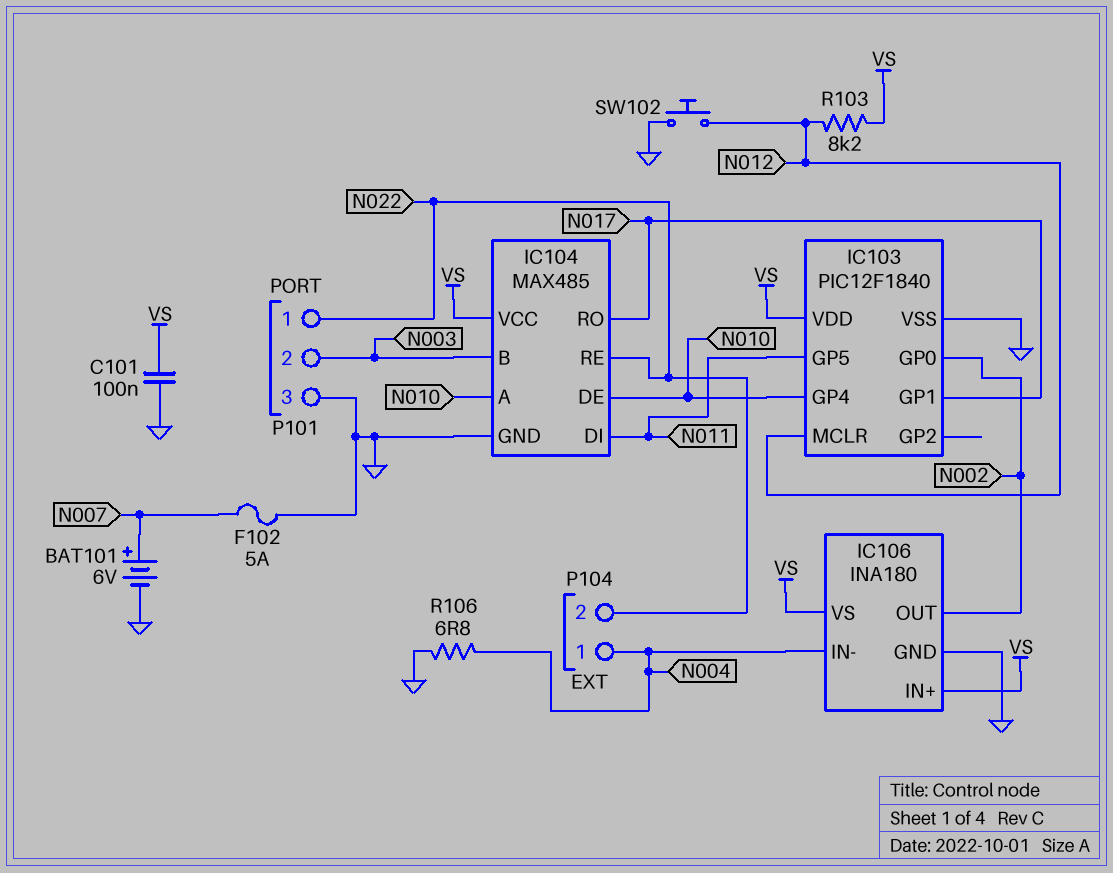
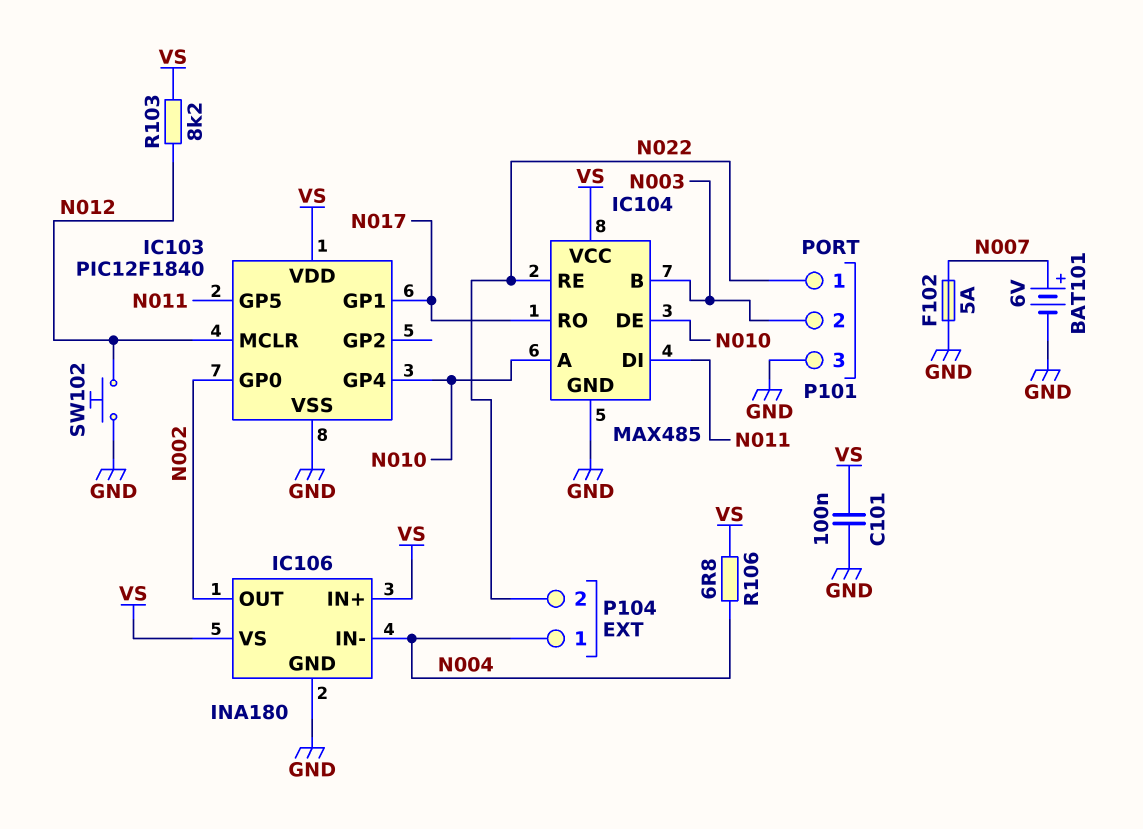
R106: 6.8 (GND, N004) -> 6.8 (N004, VS)

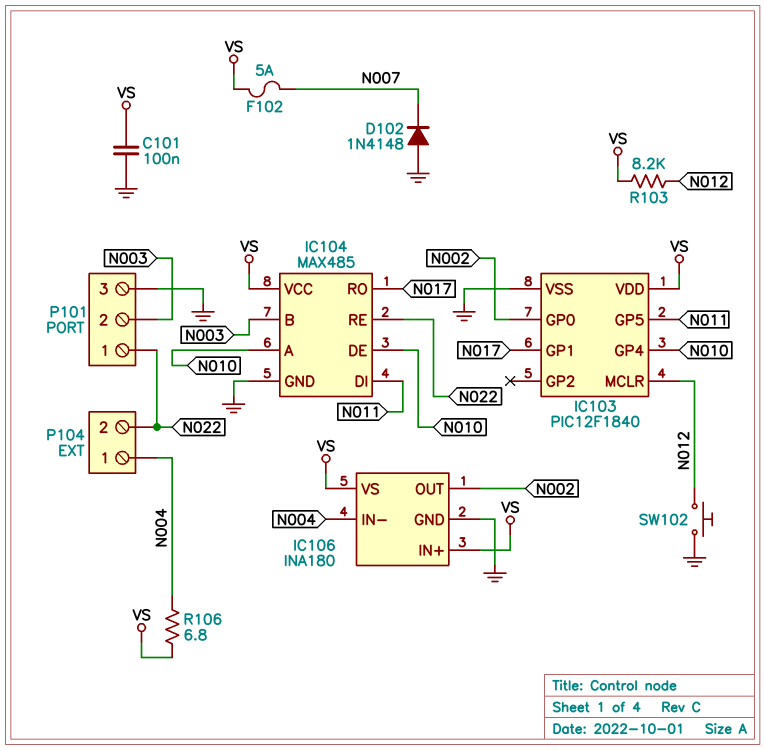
BAT101: 6V (plus N007, minus GND) -> none
D102: none -> diode 1N4148 (A GND, K N007)
F102: 5A (GND, N007) -> 5A (N007, VS)

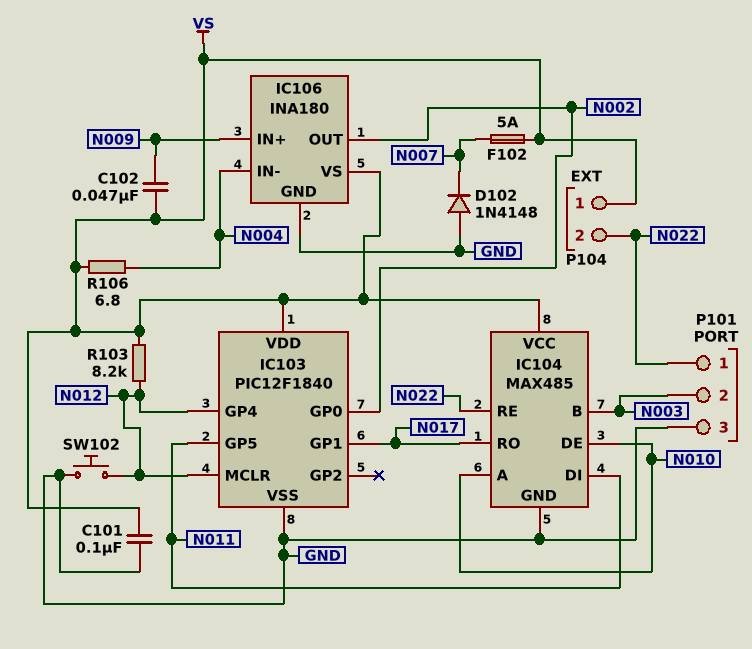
C102: none -> 47nF (N009, VS)
IC103 pin GP4: N010 -> N012
IC106 pin IN+: VS -> N009
P104 pin 1: N004 -> VS

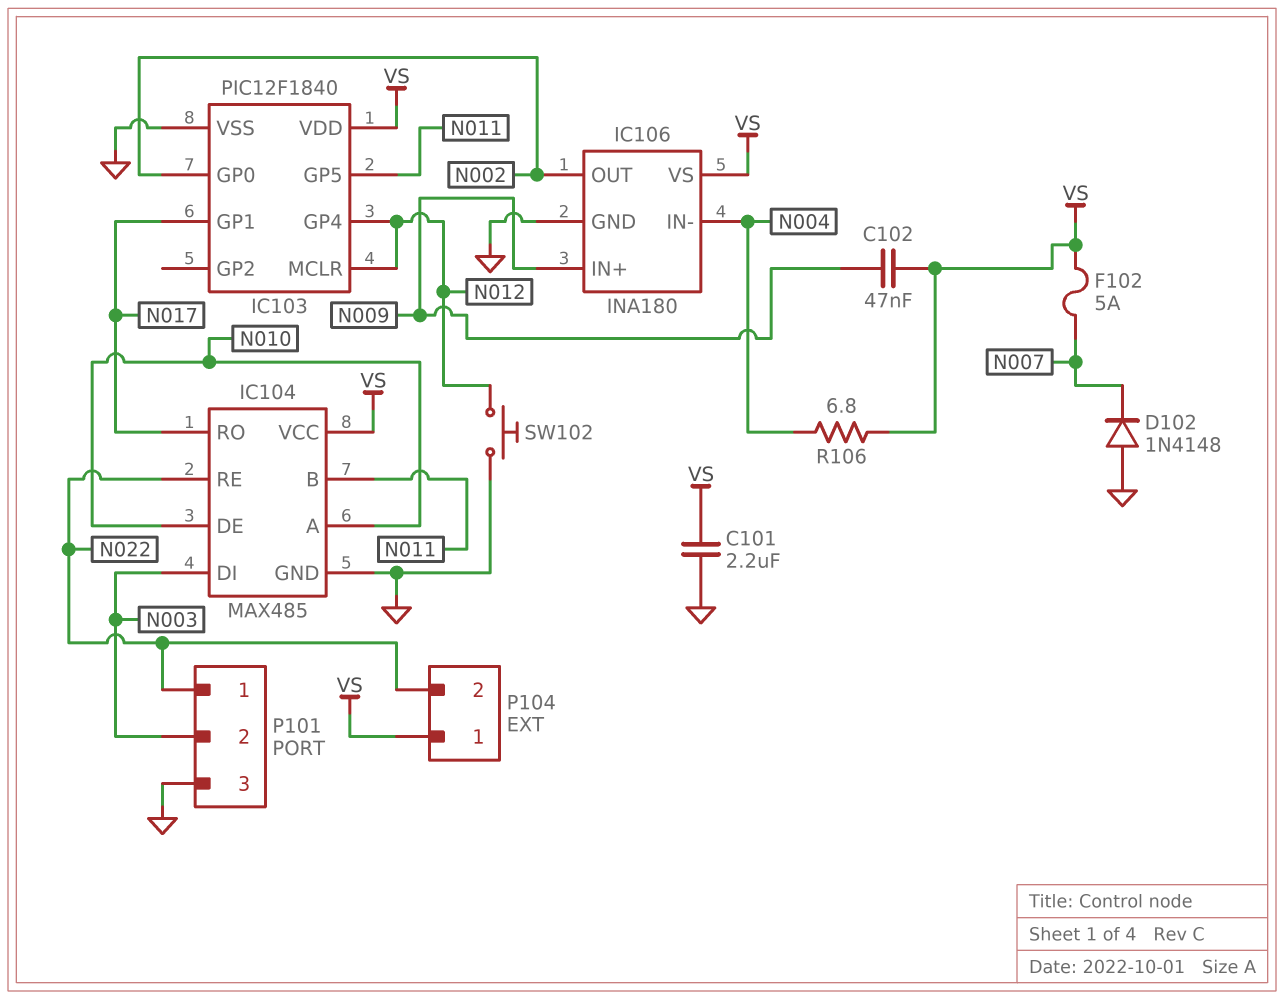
C101: 100nF (GND, VS) -> 2.2uF (GND, VS)
IC104 pin B: N003 -> N011
IC104 pin DI: N011 -> N003
R103: 8.2k (N012, VS) -> none

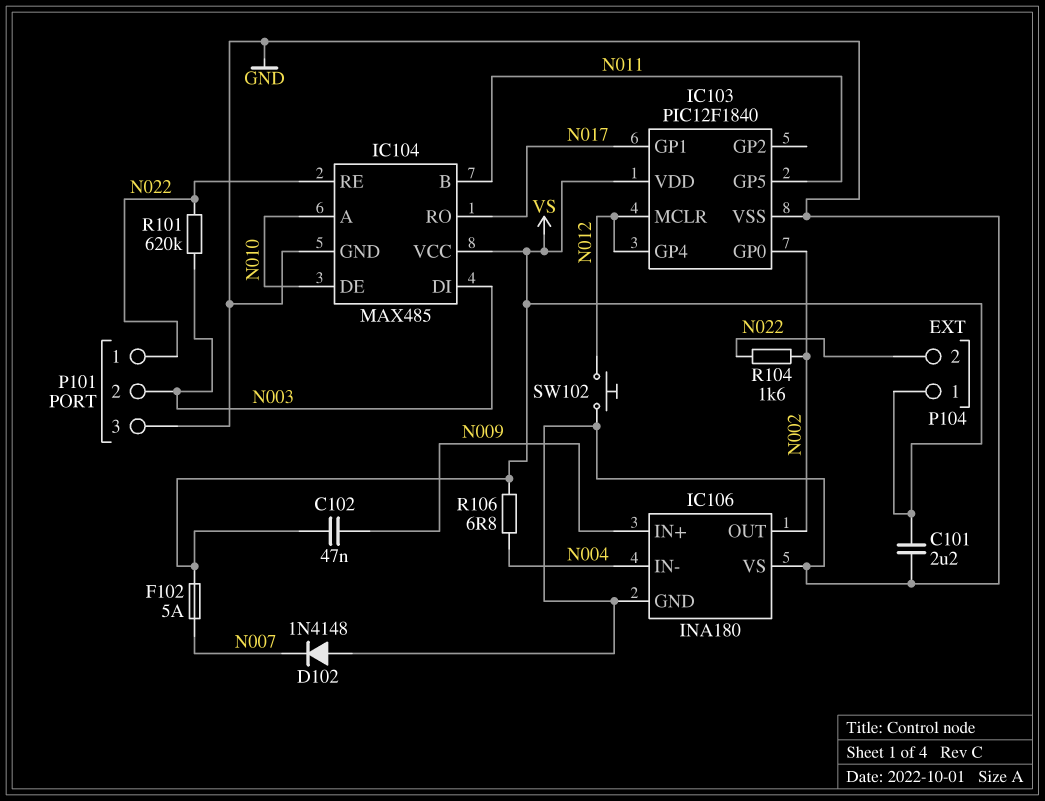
IC106 pin VS: VS -> GND
R101: none -> 620k (N003, N022)
R104: none -> 1.6k (N002, N022)

